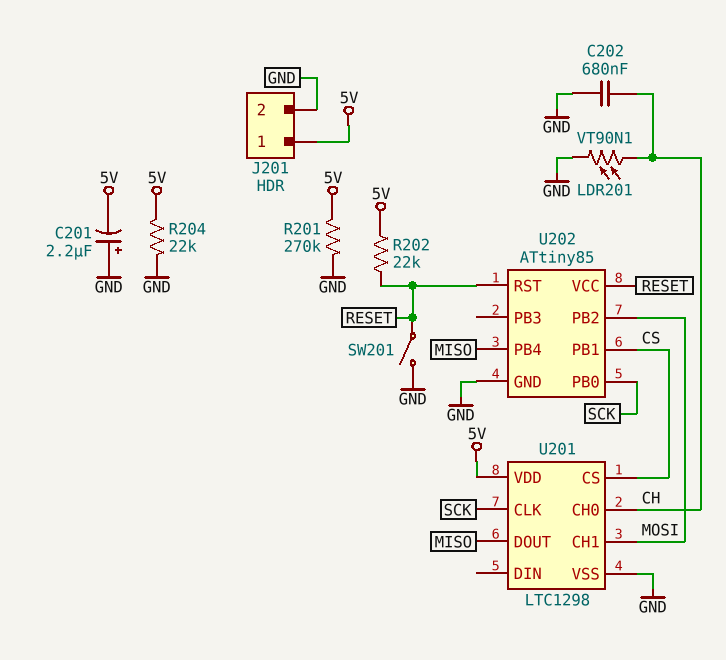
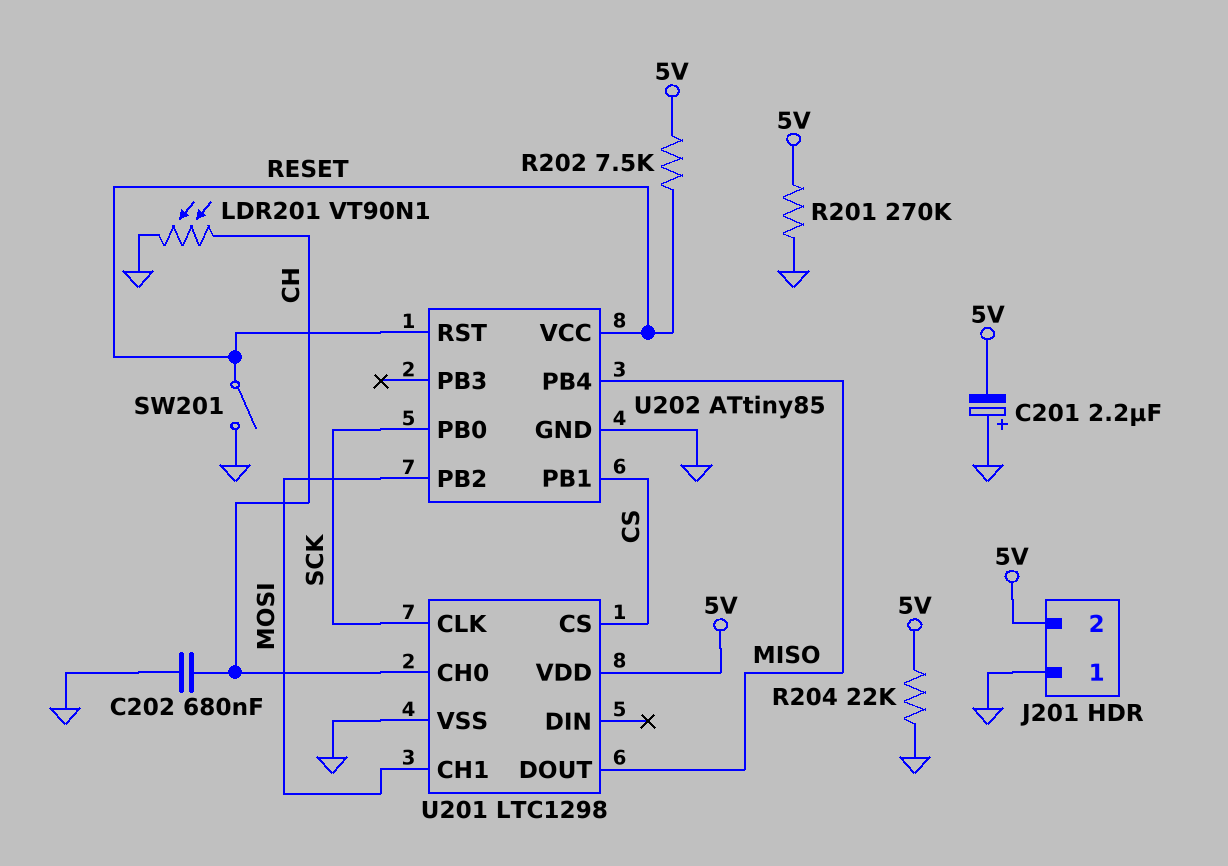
J201 pin 1: 5V -> GND
J201 pin 2: GND -> 5V
R202: 22k (5V, RESET) -> 7.5k (5V, RESET)

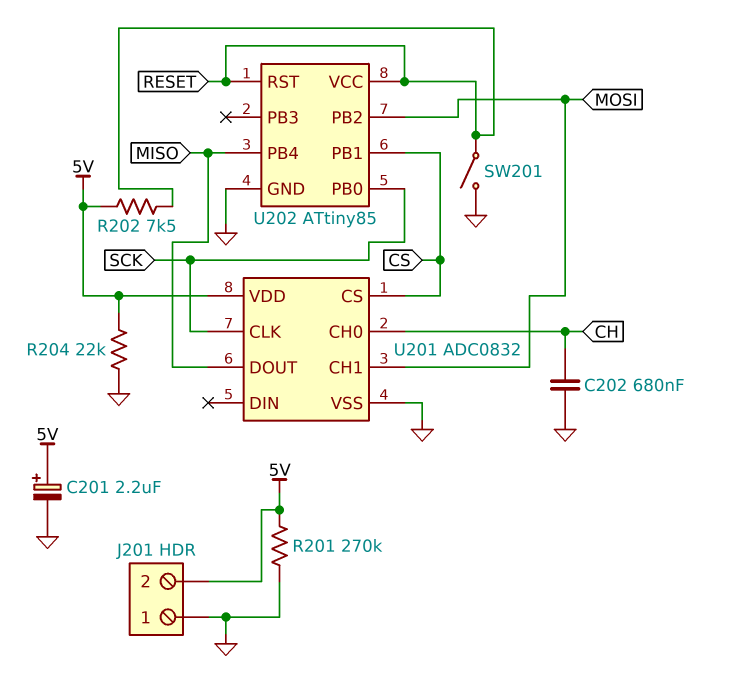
C201: 2.2uF (plus GND, minus 5V) -> 2.2uF (plus 5V, minus GND)
LDR201: VT90N1 (CH, GND) -> none
U201: LTC1298 -> ADC0832

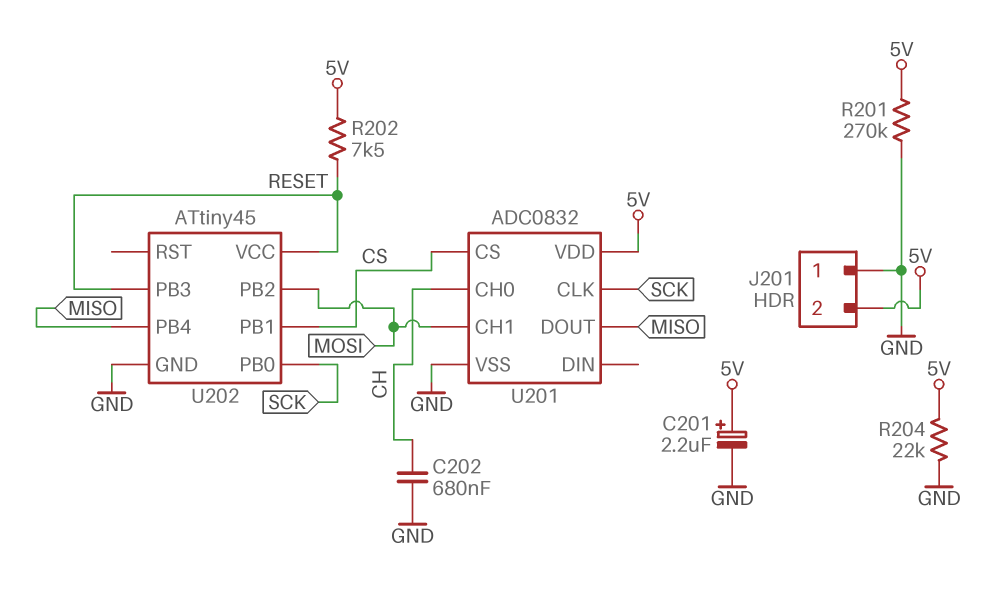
SW201: switch (GND, RESET) -> none
U202: ATtiny85 -> ATtiny45
U202 pin PB3: none -> RESET
U202 pin RST: RESET -> none

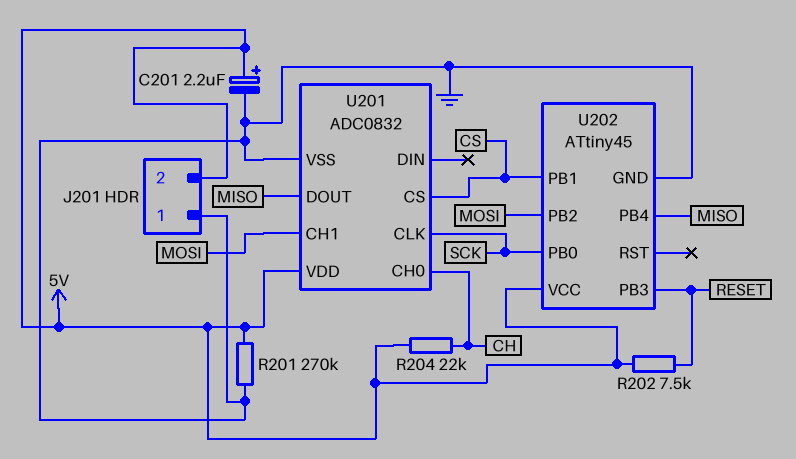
C202: 680nF (CH, GND) -> none
R204: 22k (5V, GND) -> 22k (5V, CH)
U202 pin VCC: RESET -> 5V

